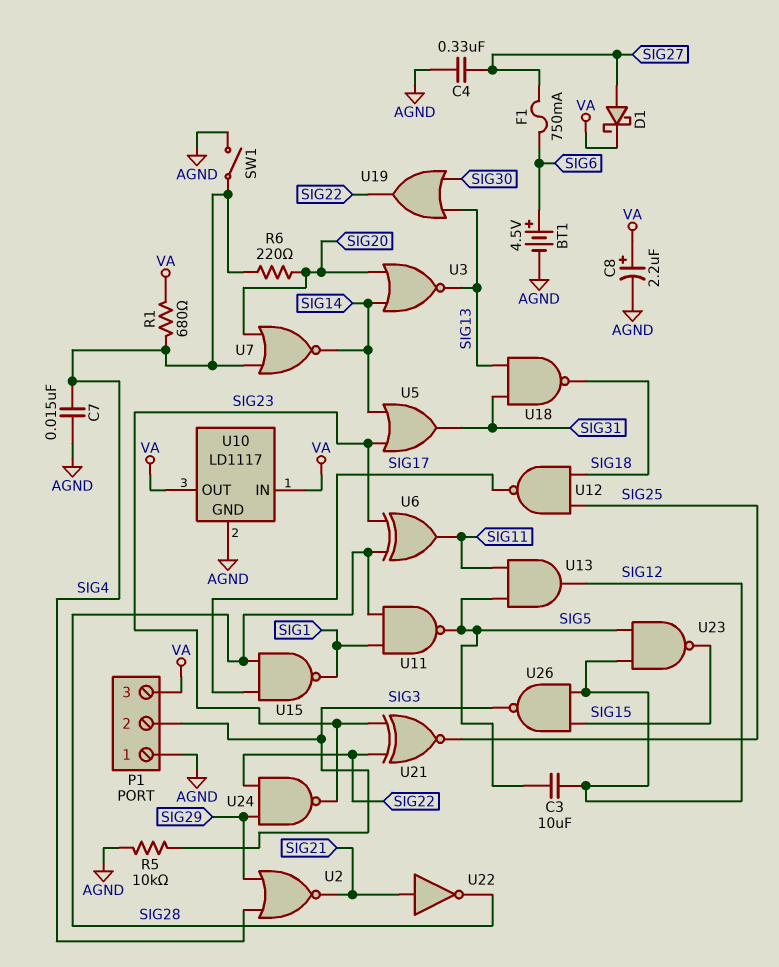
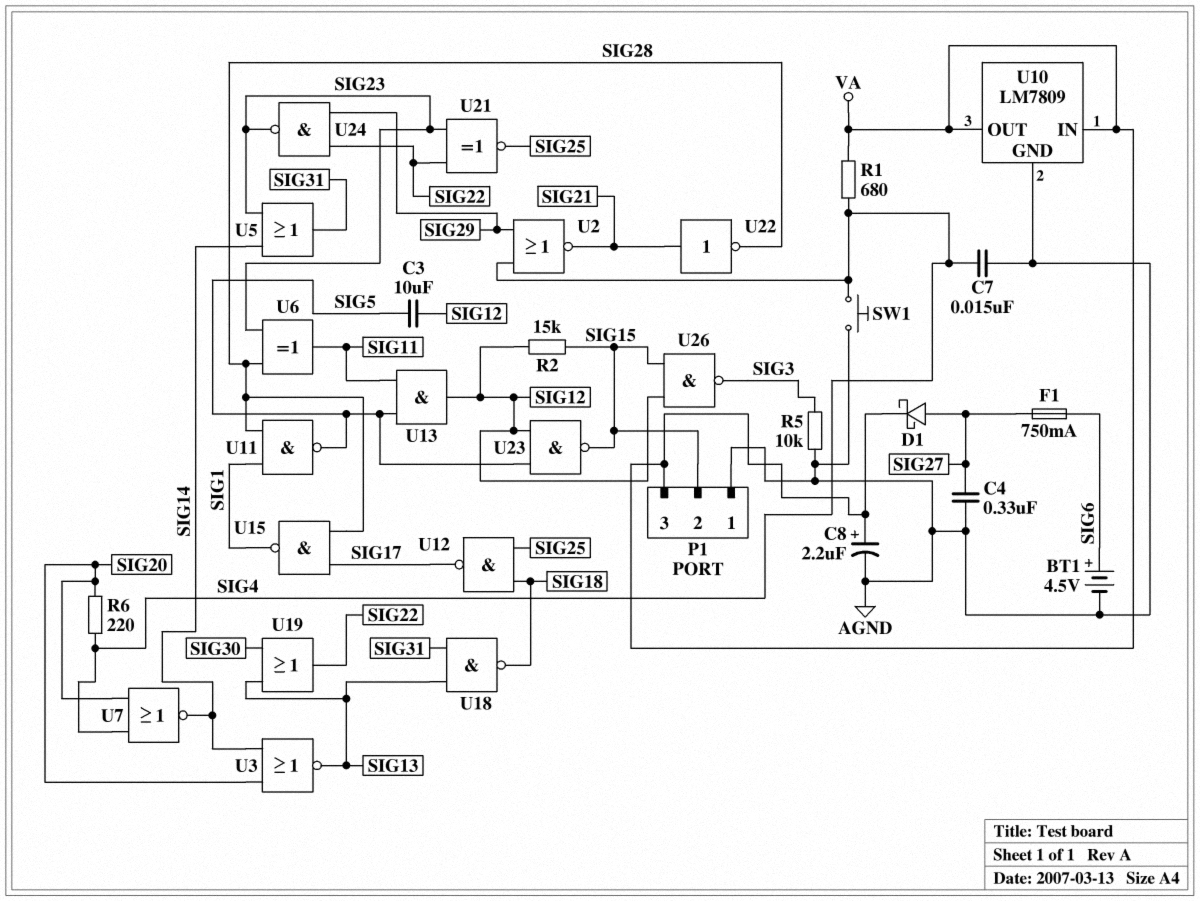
P1 pin 2: SIG3 -> SIG15
R2: none -> 15k (SIG12, SIG15)
SW1: switch (AGND, SIG4) -> button (AGND, SIG4)
U10: LD1117 -> LM7809

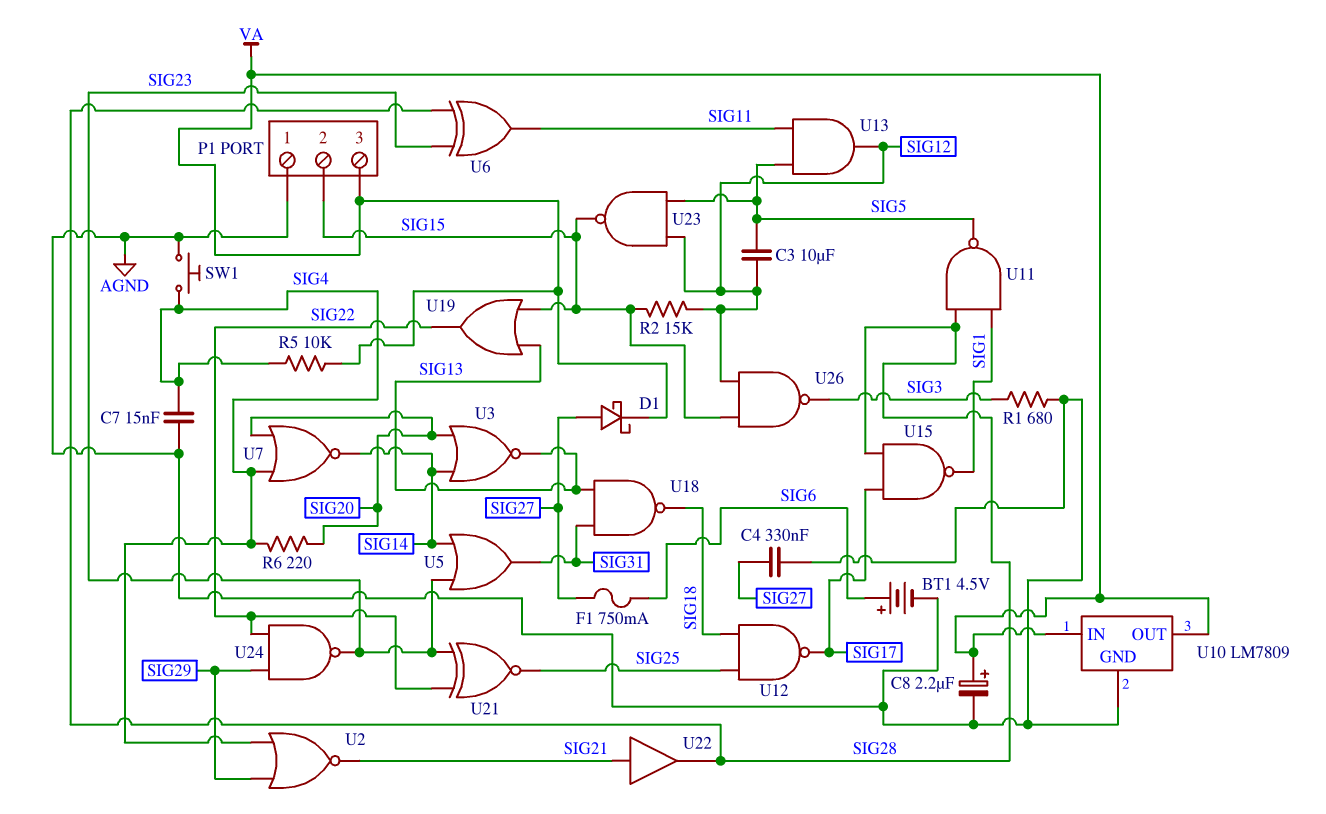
R1: 680 (SIG4, VA) -> 680 (AGND, SIG3)
R5: 10k (AGND, SIG3) -> 10k (SIG4, VA)
U19: OR (in SIG13, in SIG30, out SIG22) -> OR (in SIG13, in SIG15, out SIG22)
U22: NOT (in SIG21, out SIG28) -> buffer (in SIG21, out SIG28)

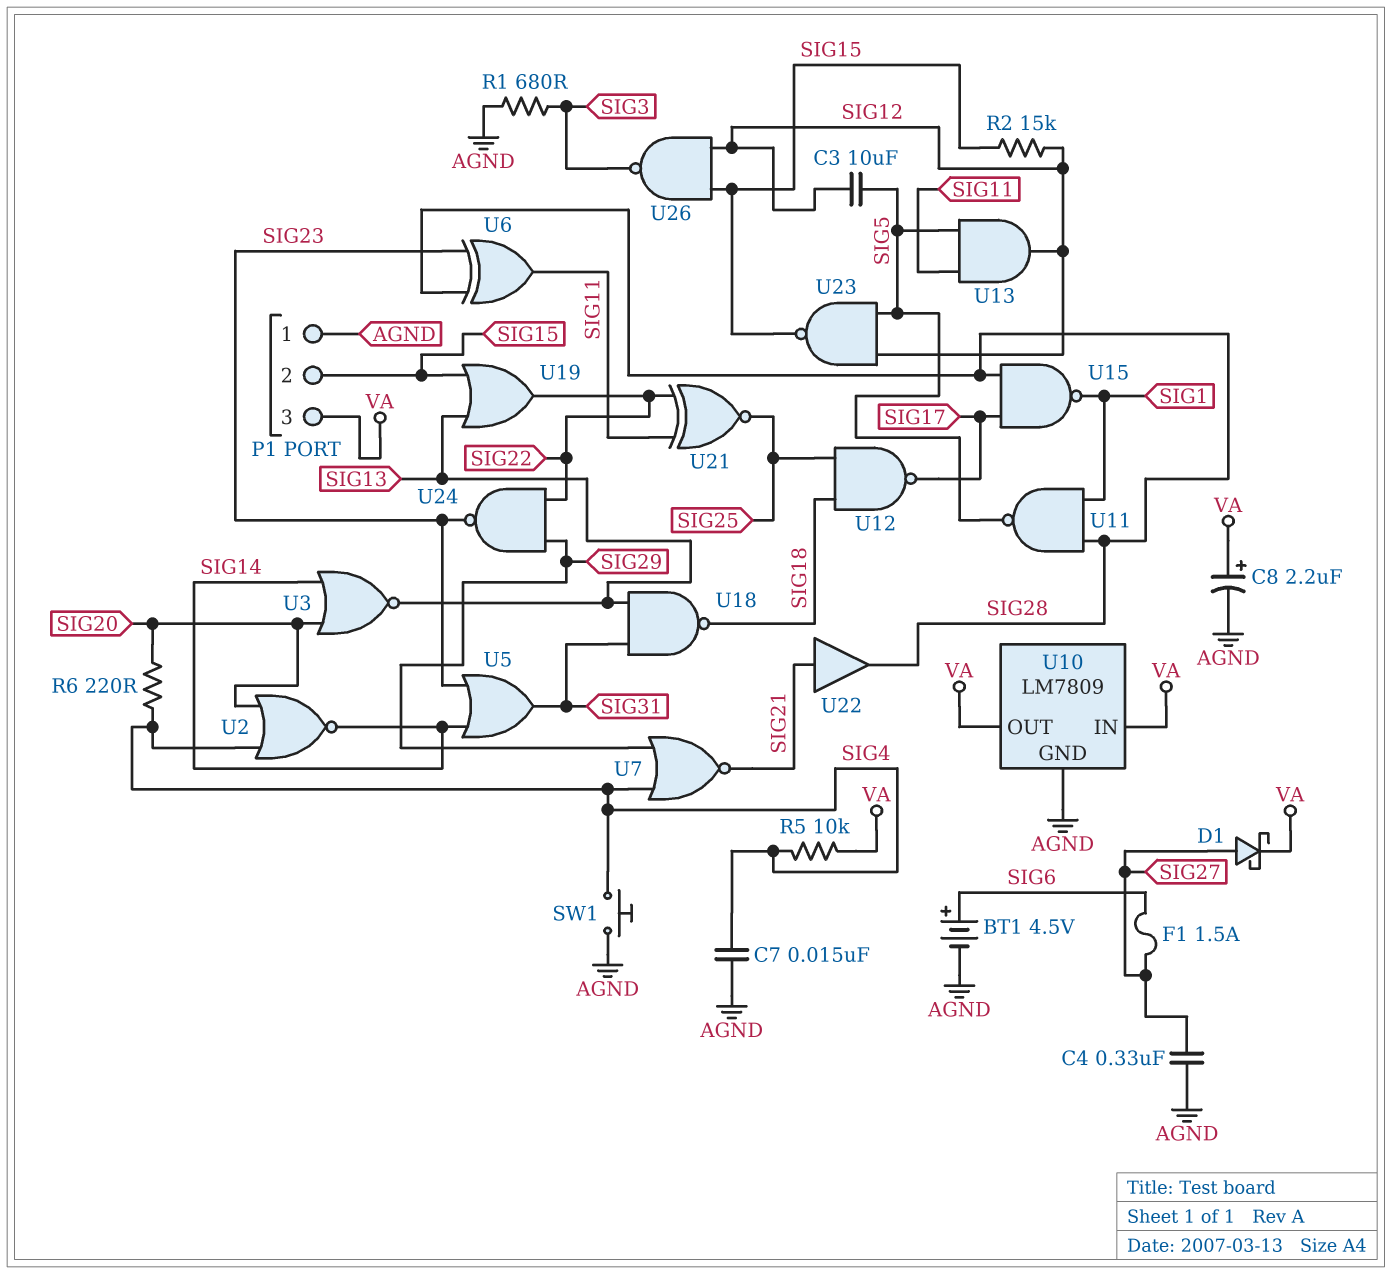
F1: 750mA (SIG6, SIG27) -> 1.5A (SIG6, SIG27)
U2: NOR (in SIG4, in SIG29, out SIG21) -> NOR (in SIG4, in SIG20, out SIG14)
U7: NOR (in SIG4, in SIG20, out SIG14) -> NOR (in SIG4, in SIG29, out SIG21)
U21: XNOR (in SIG22, in SIG23, out SIG25) -> XNOR (in SIG11, in SIG22, out SIG25)

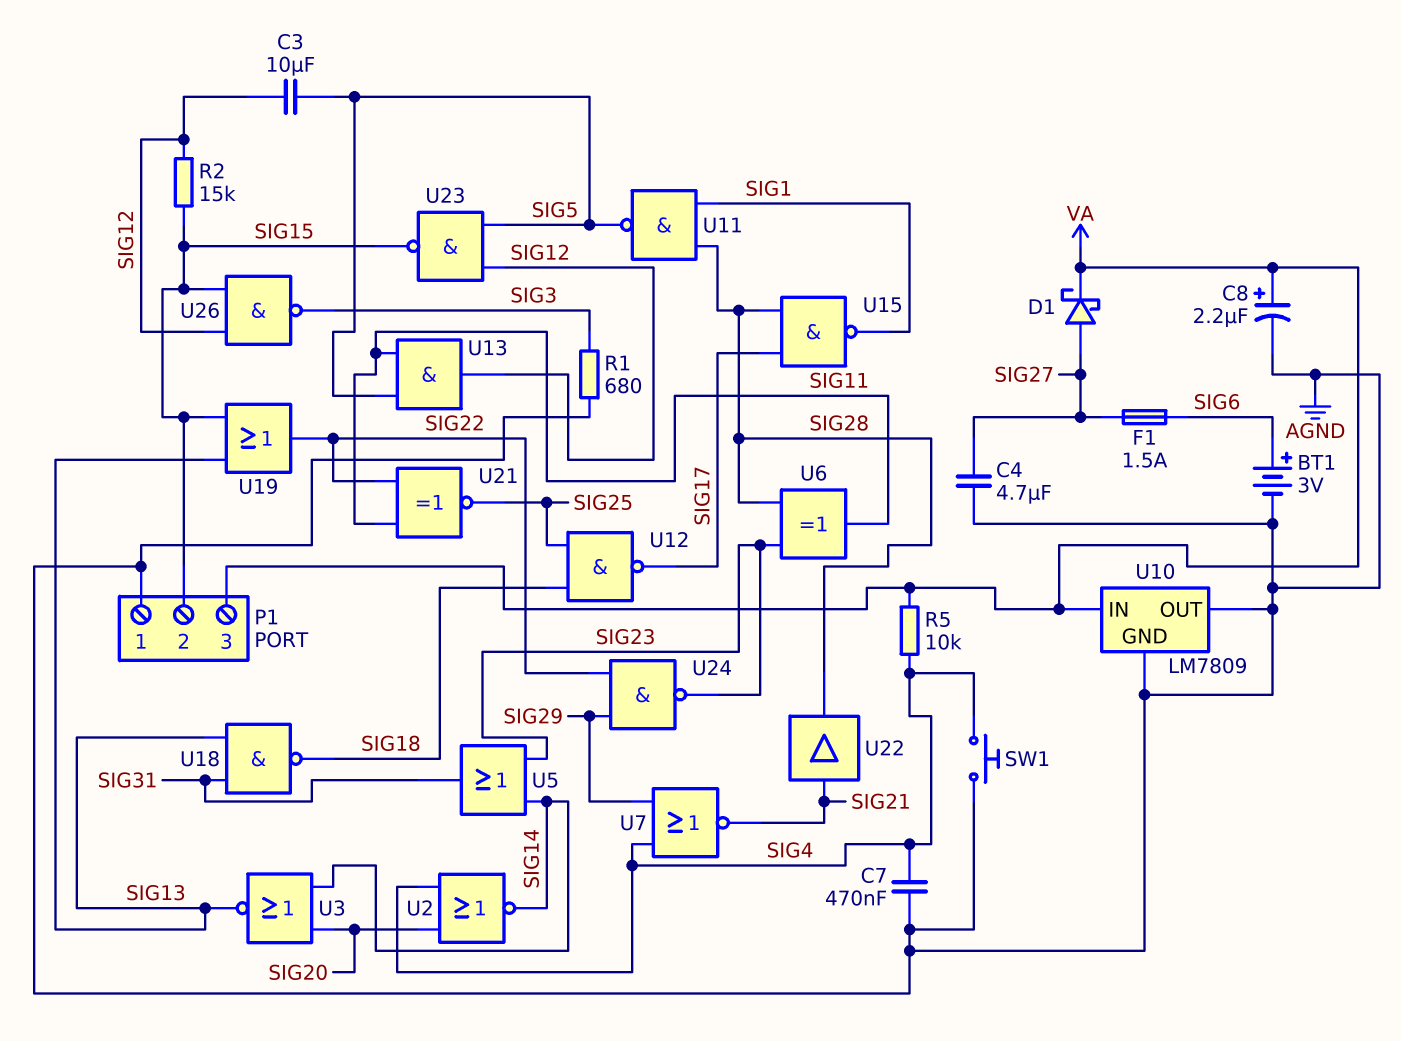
BT1: 4.5V (plus SIG6, minus AGND) -> 3V (plus SIG6, minus AGND)
C4: 330nF (AGND, SIG27) -> 4.7uF (AGND, SIG27)
C7: 15nF (AGND, SIG4) -> 470nF (AGND, SIG4)
R6: 220 (SIG4, SIG20) -> none
U10 pin OUT: VA -> AGND

